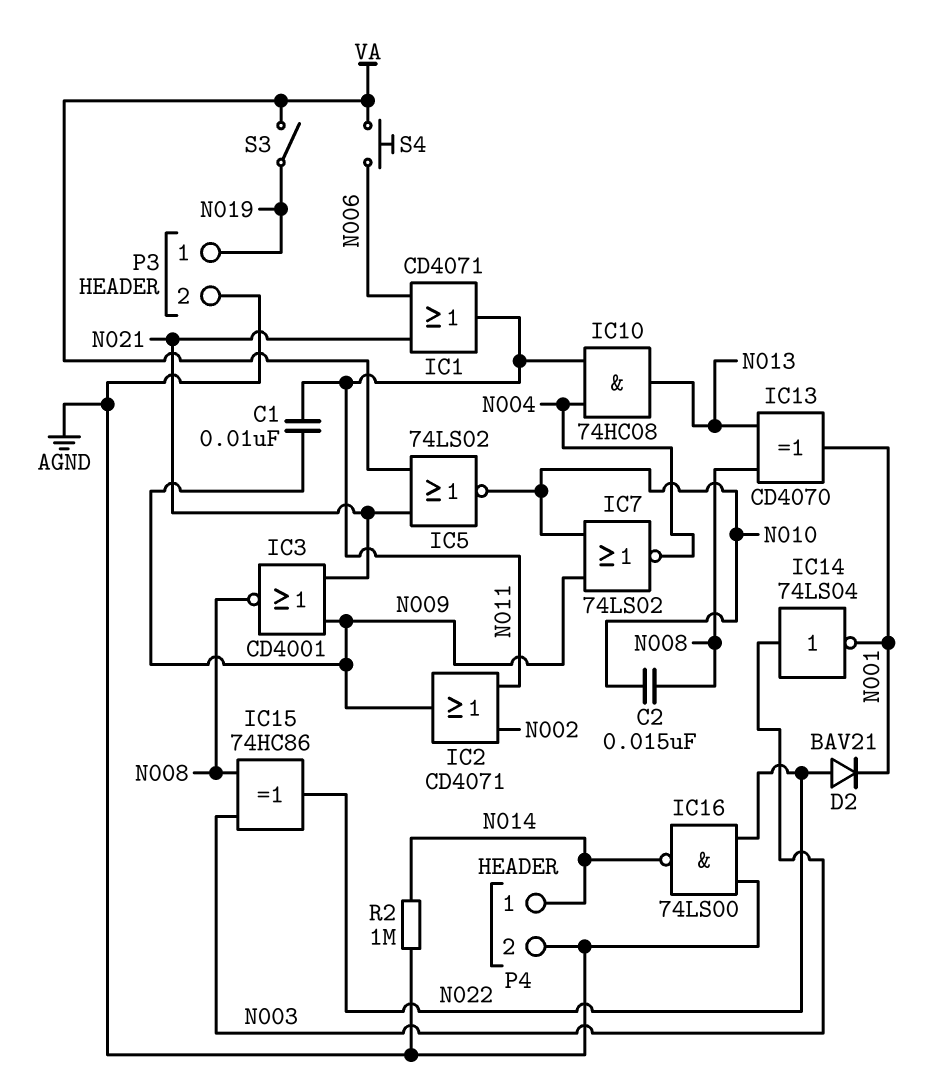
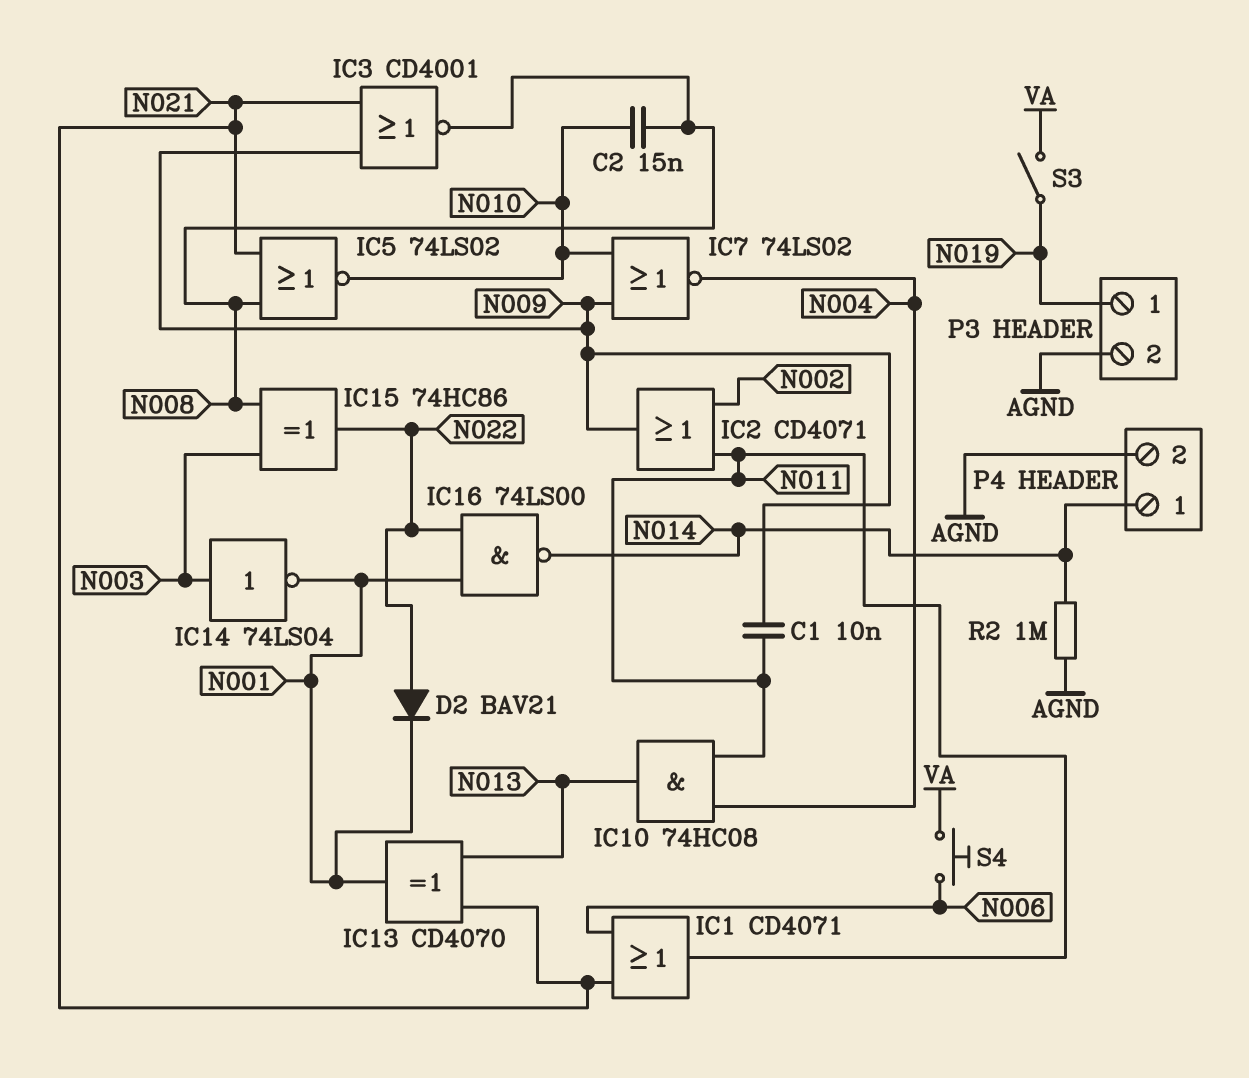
IC5: NOR 74LS02 (in N021, in VA, out N010) -> NOR 74LS02 (in N008, in N021, out N010)
IC13: XOR CD4070 (in N008, in N013, out N001) -> XOR CD4070 (in N013, in N021, out N001)
IC16: NAND 74LS00 (in AGND, in N022, out N014) -> NAND 74LS00 (in N001, in N022, out N014)

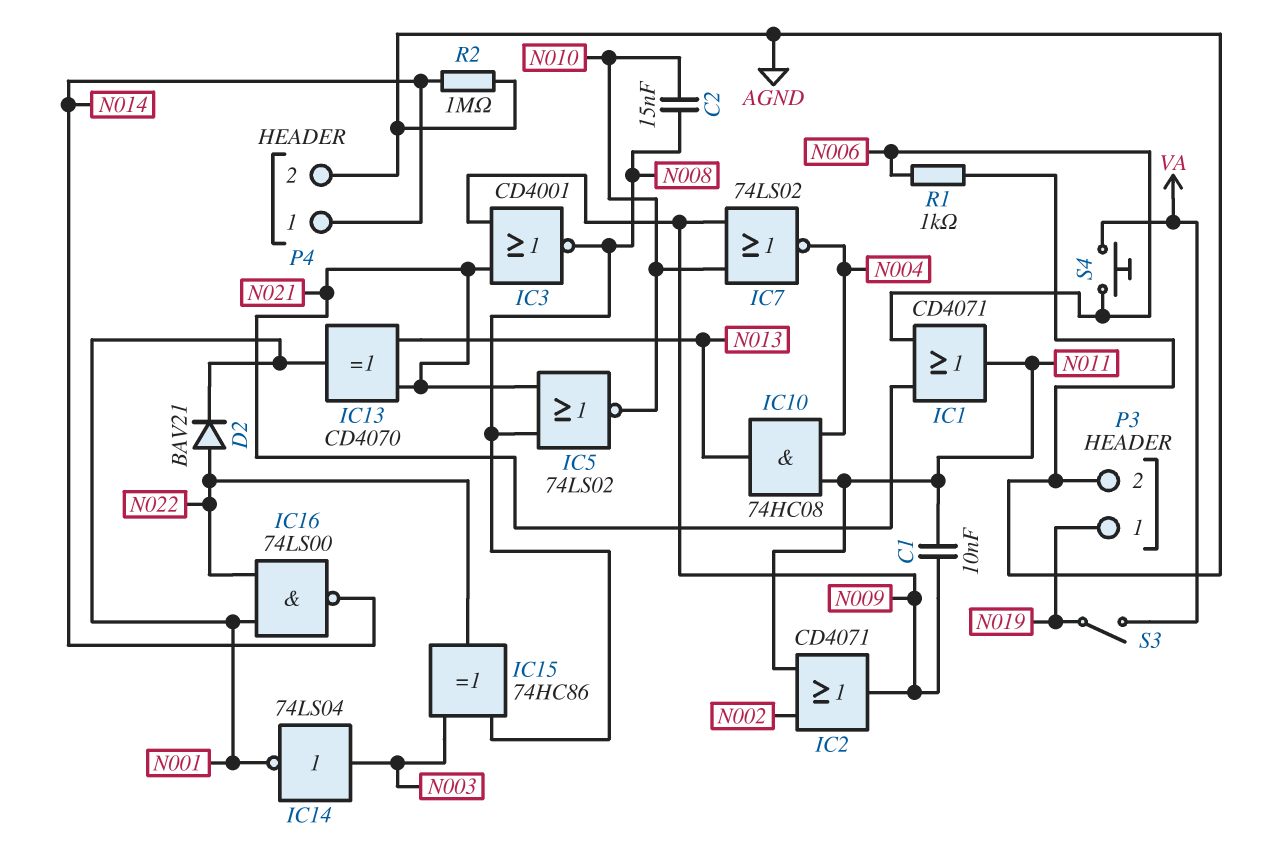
R1: none -> 1k (AGND, N006)

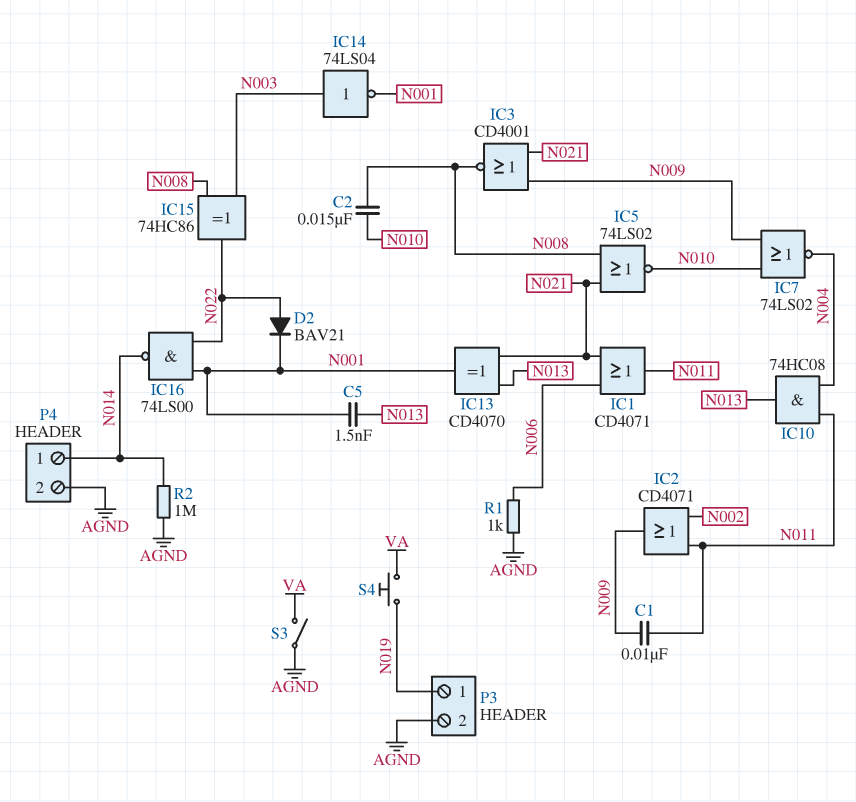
C5: none -> 1.5nF (N001, N013)
S3: switch (N019, VA) -> switch (AGND, VA)
S4: button (N006, VA) -> button (N019, VA)

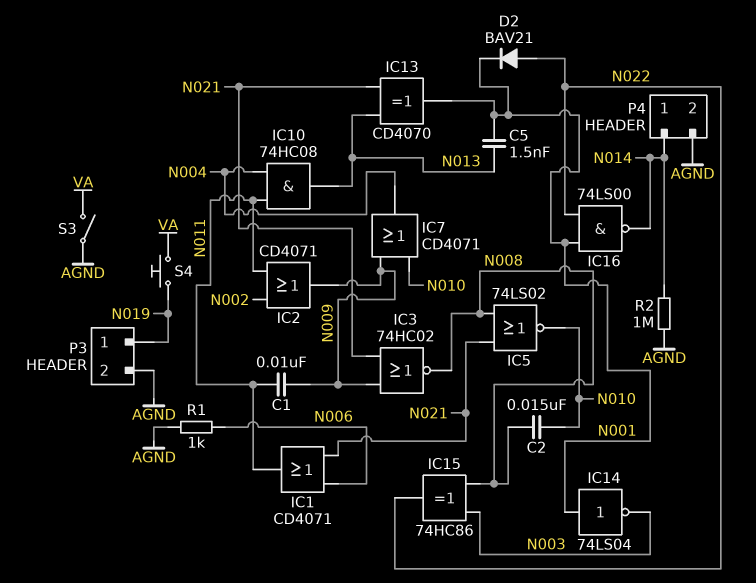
IC3: NOR CD4001 (in N009, in N021, out N008) -> NOR 74HC02 (in N009, in N021, out N008)
IC7: NOR 74LS02 (in N009, in N010, out N004) -> OR CD4071 (in N009, in N010, out N004)
IC14: NOT 74LS04 (in N003, out N001) -> NOT 74LS04 (in N001, out N003)

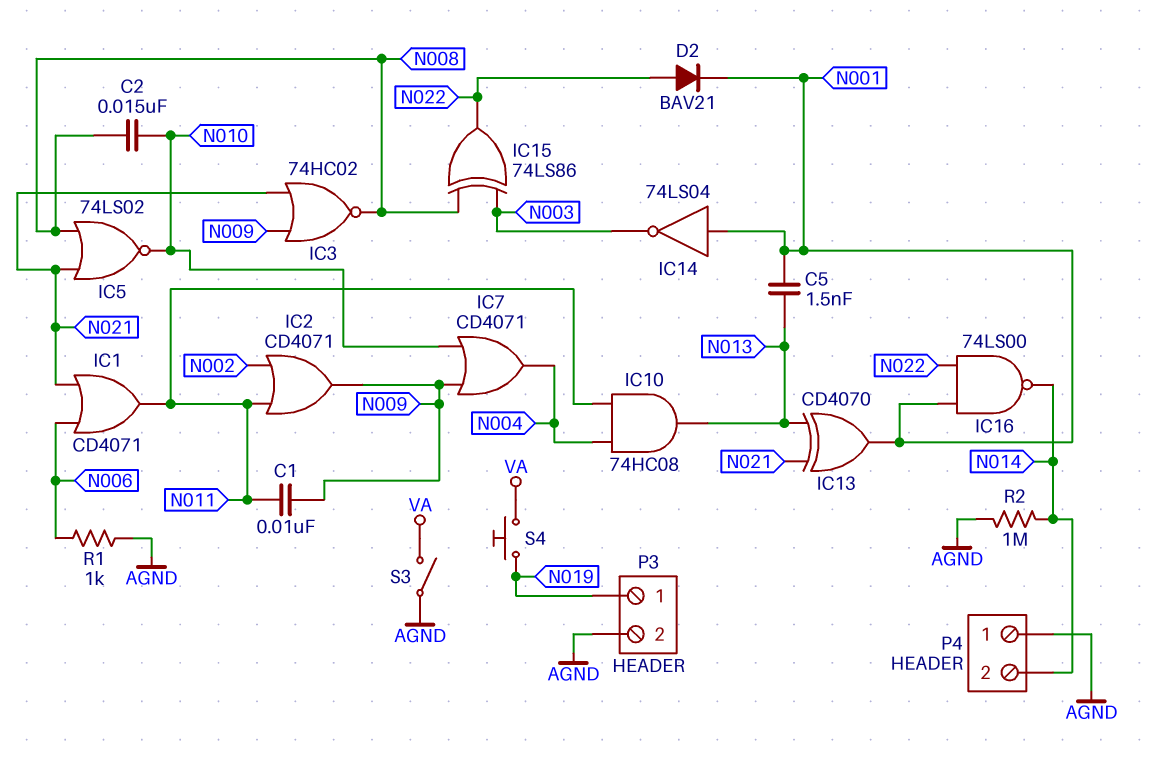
IC15: XOR 74HC86 (in N003, in N008, out N022) -> XOR 74LS86 (in N003, in N008, out N022)
P4 pin 1: N014 -> AGND
P4 pin 2: AGND -> N014

